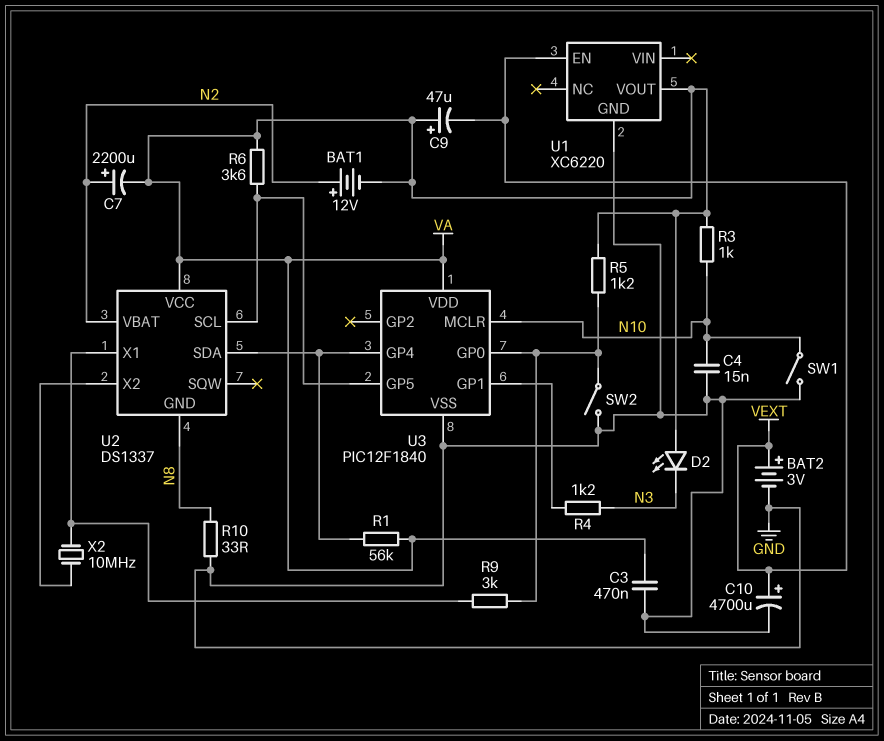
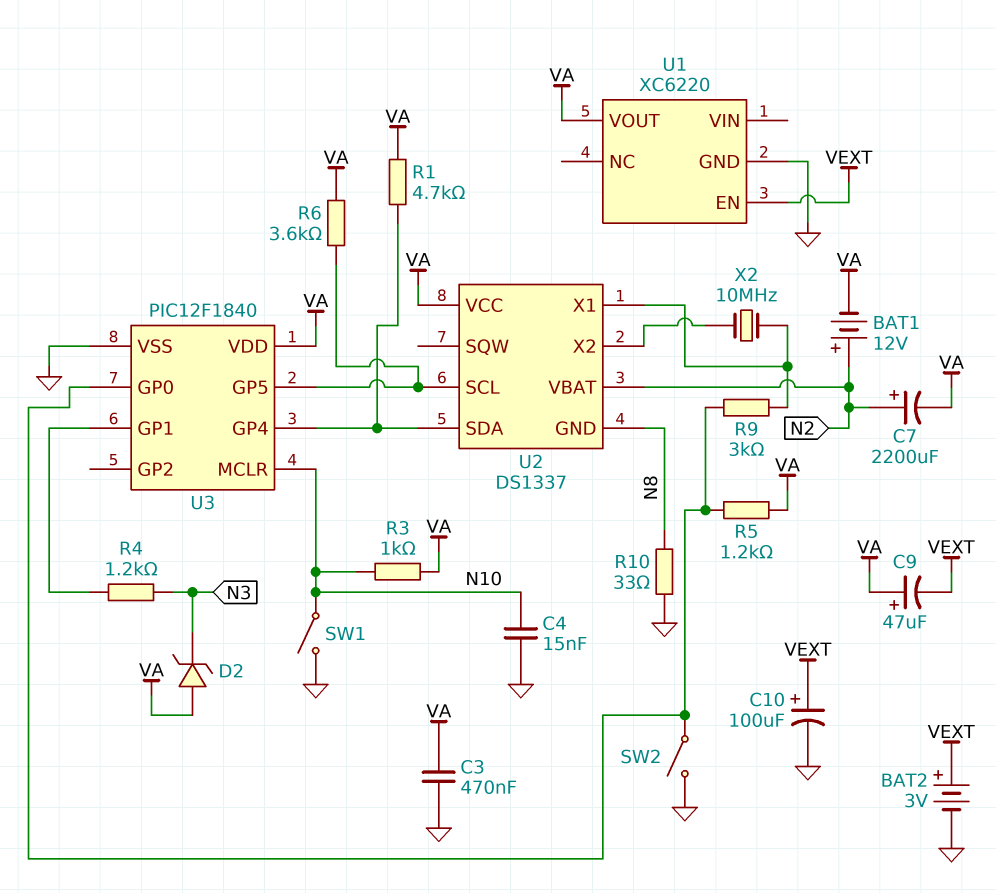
C10: 4700uF (plus VEXT, minus GND) -> 100uF (plus VEXT, minus GND)
D2: LED (A VA, K N3) -> zener (A VA, K N3)
R1: 56k (U2/SDA, VA) -> 4.7k (U2/SDA, VA)

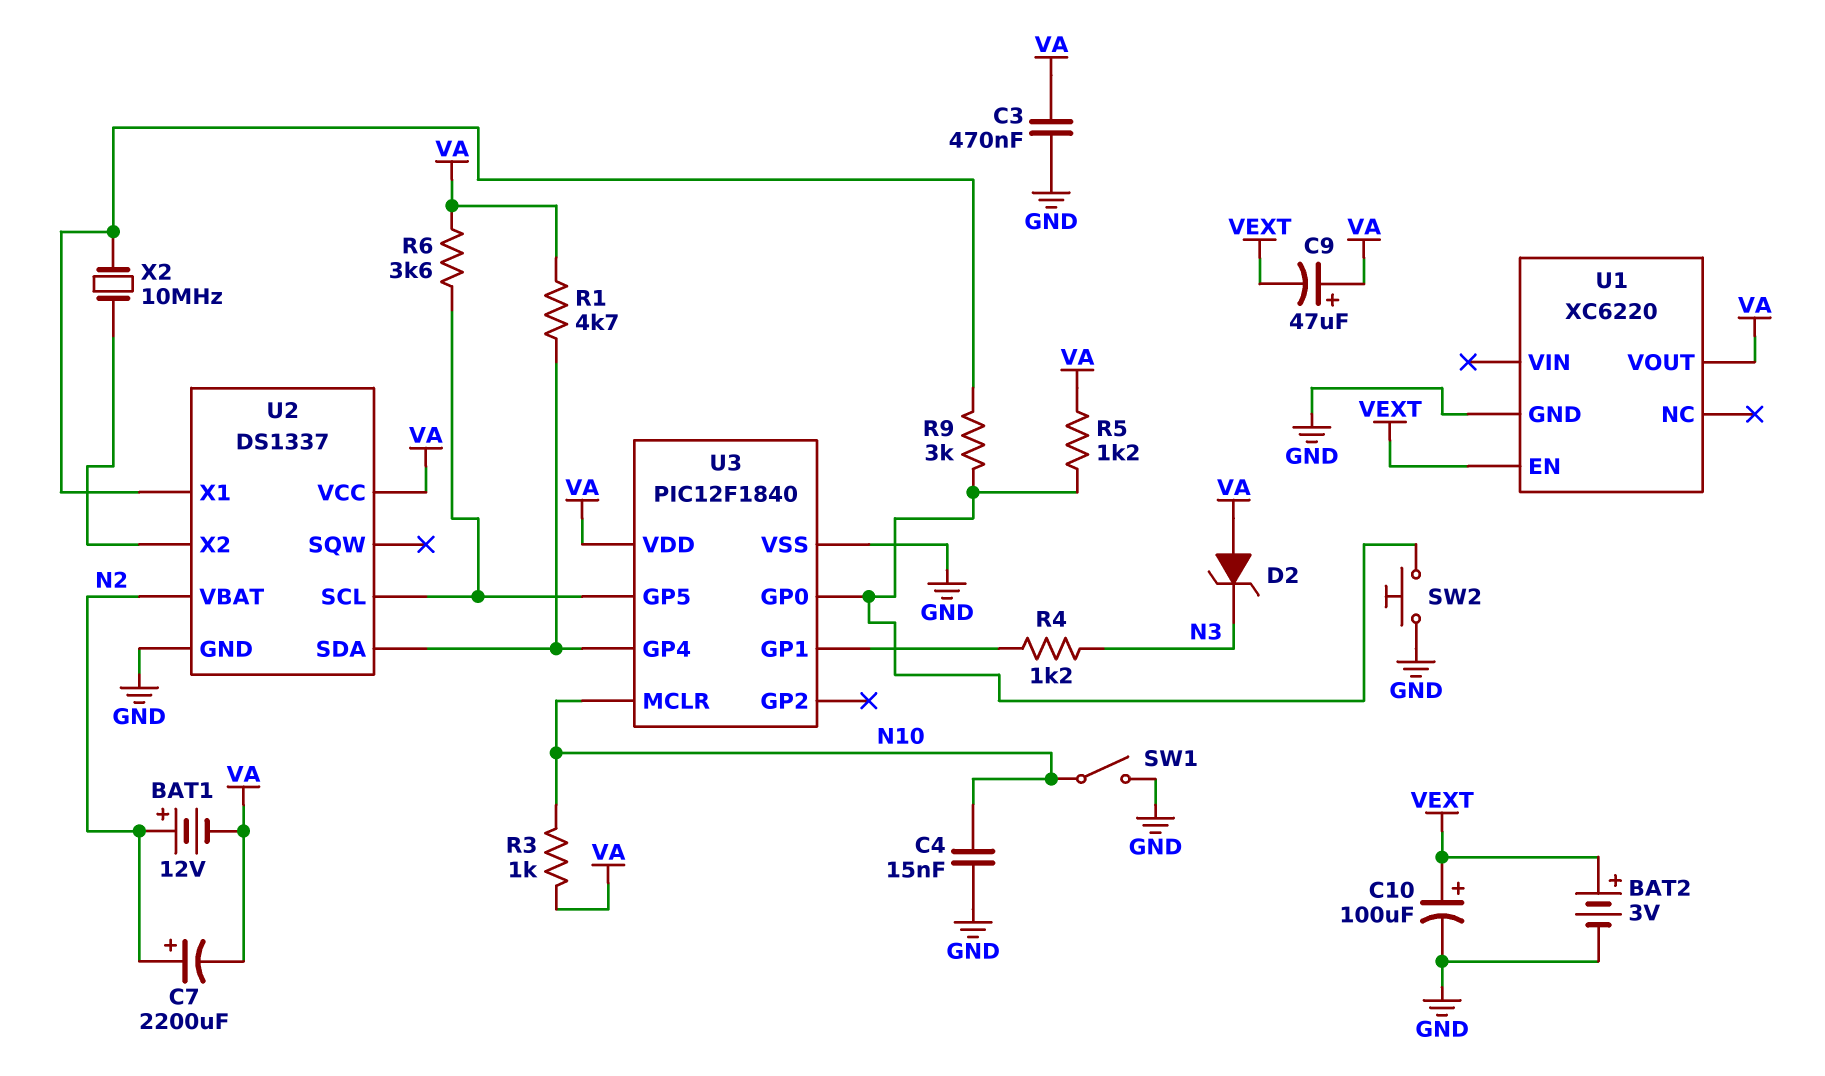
R10: 33 (GND, N8) -> none
SW2: switch (GND, U3/GP0) -> button (GND, U3/GP0)
U2 pin GND: N8 -> GND

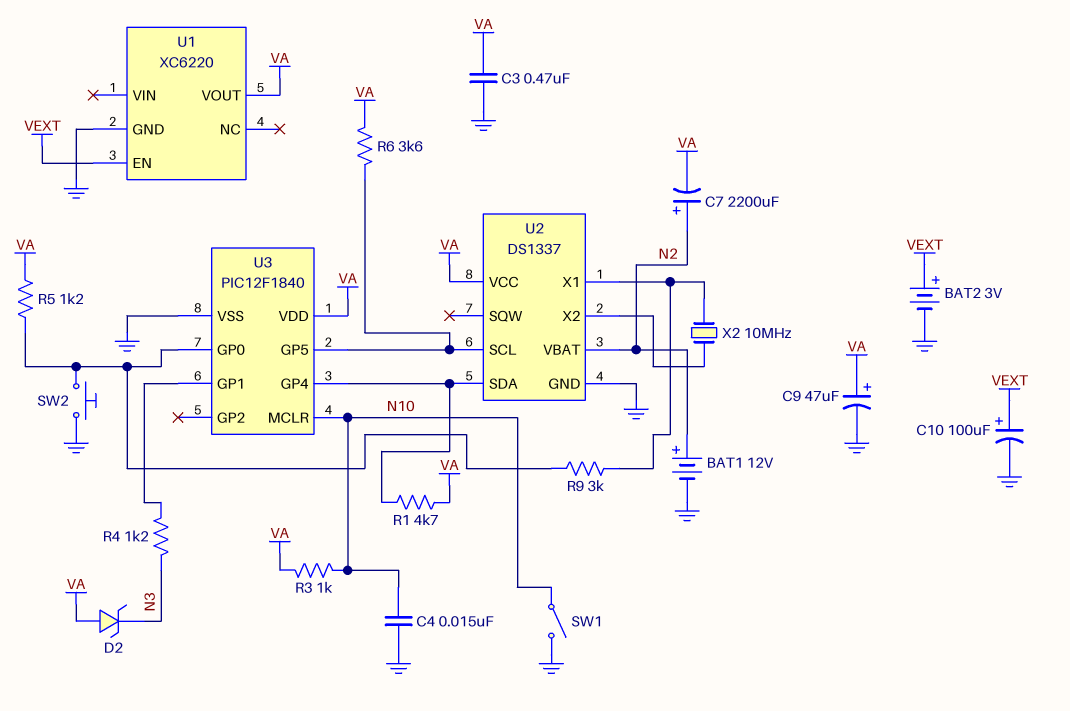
BAT1: 12V (plus N2, minus VA) -> 12V (plus N2, minus GND)
C9: 47uF (plus VA, minus VEXT) -> 47uF (plus VA, minus GND)

